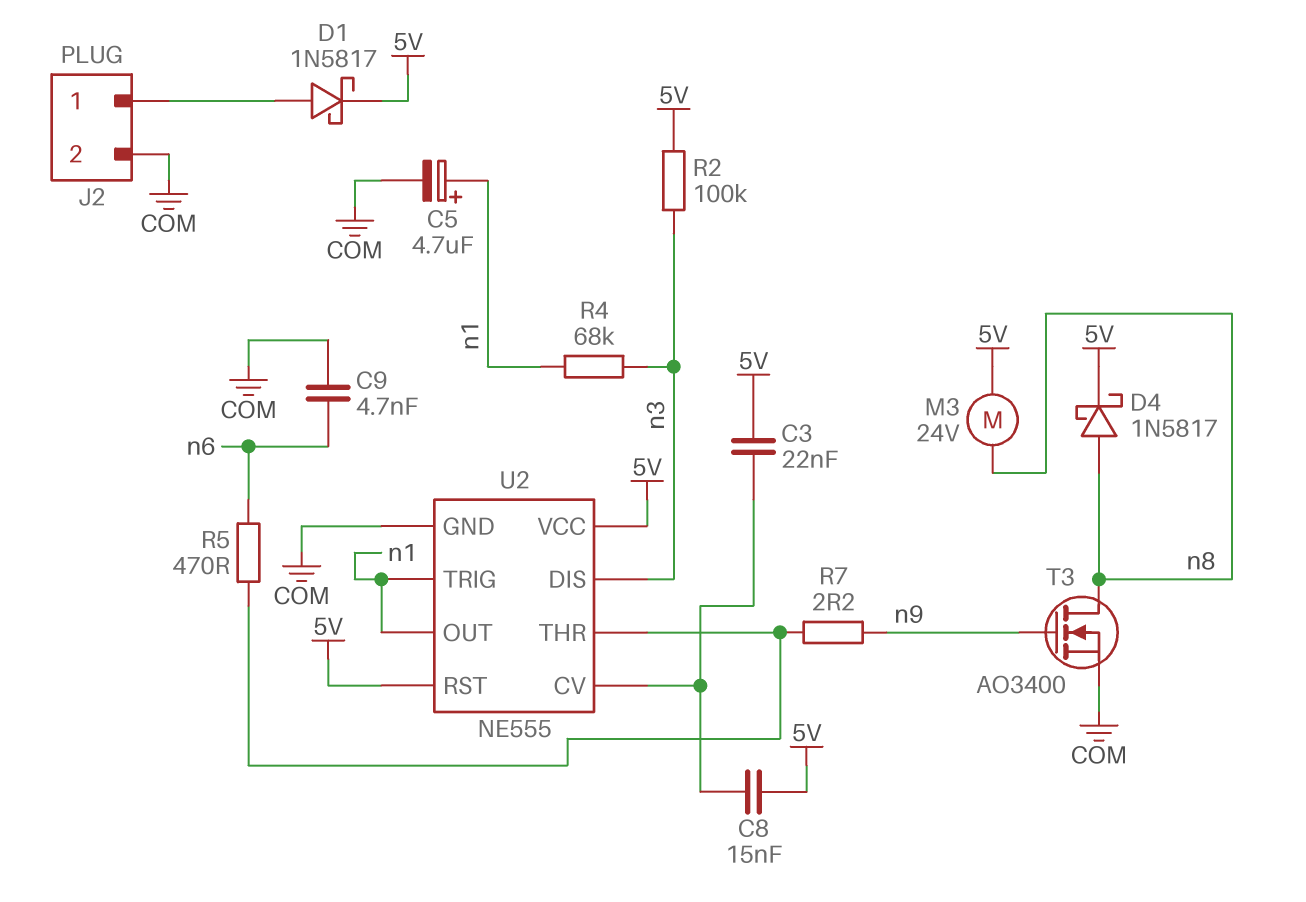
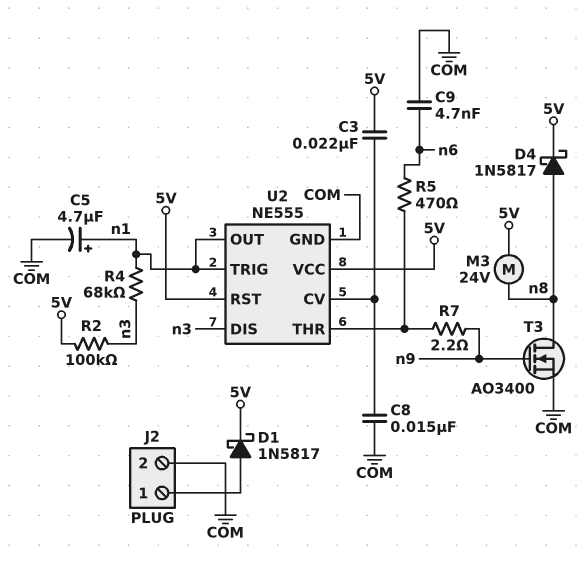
C8: 15nF (5V, U2/CV) -> 15nF (COM, U2/CV)

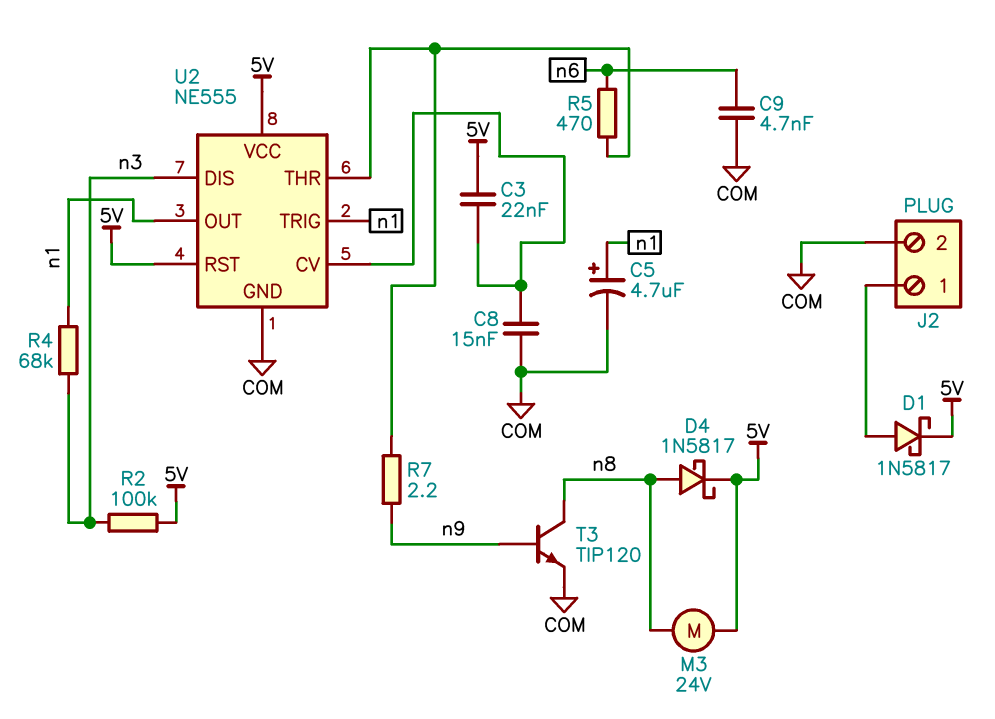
T3: NMOS AO3400 (G n9, D n8, S COM) -> NPN TIP120 (B n9, C n8, E COM)

